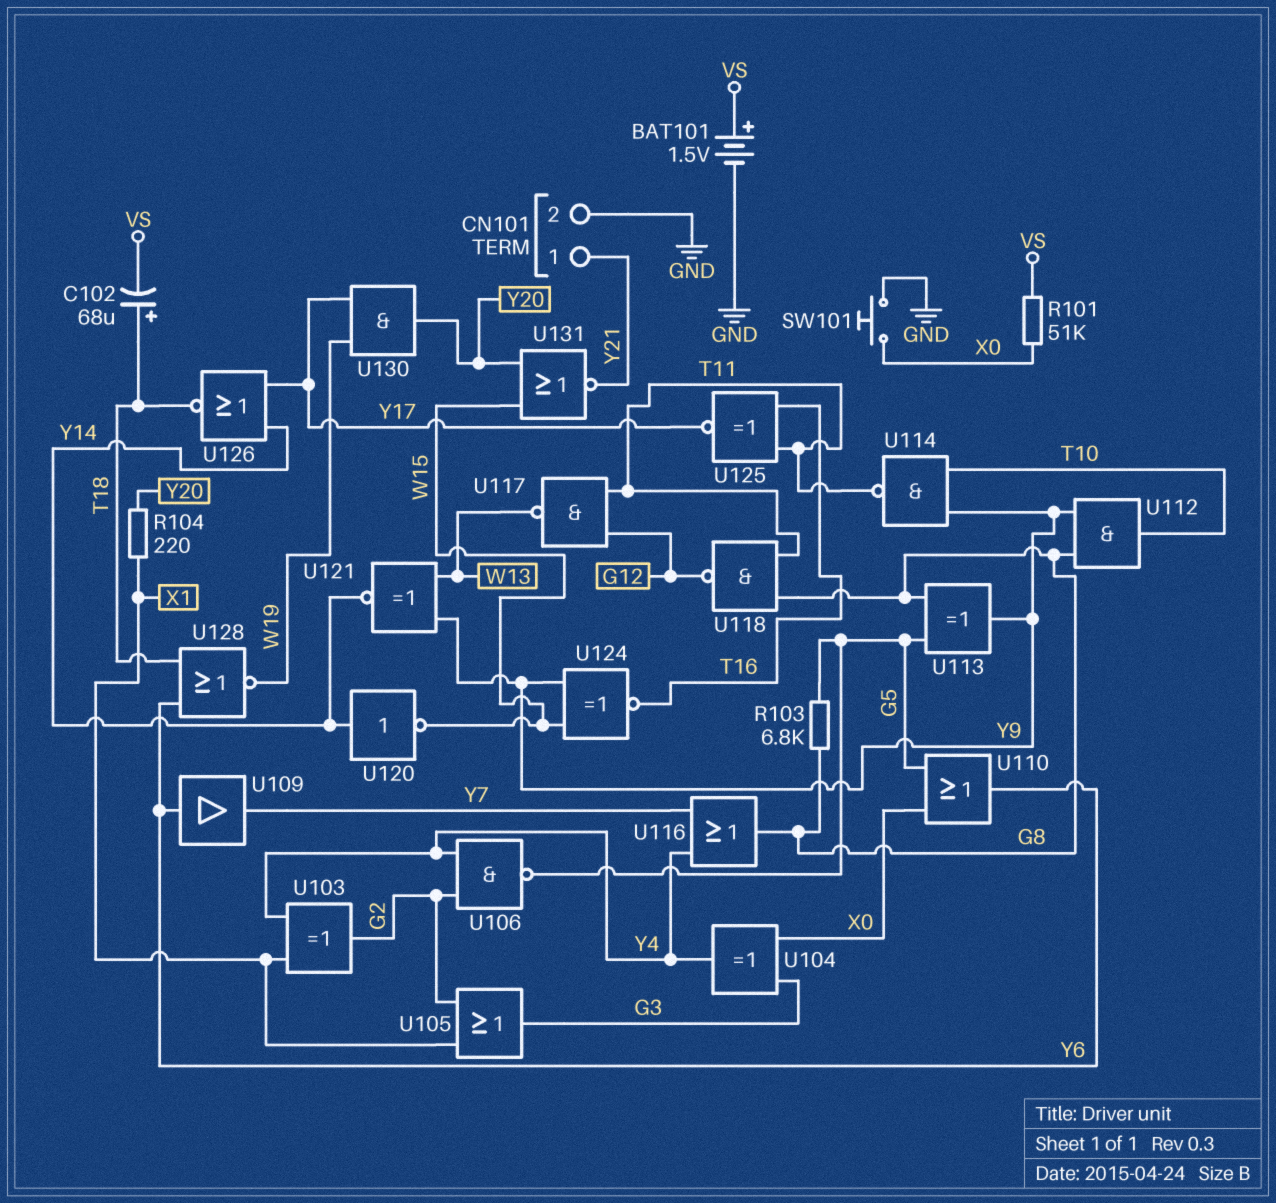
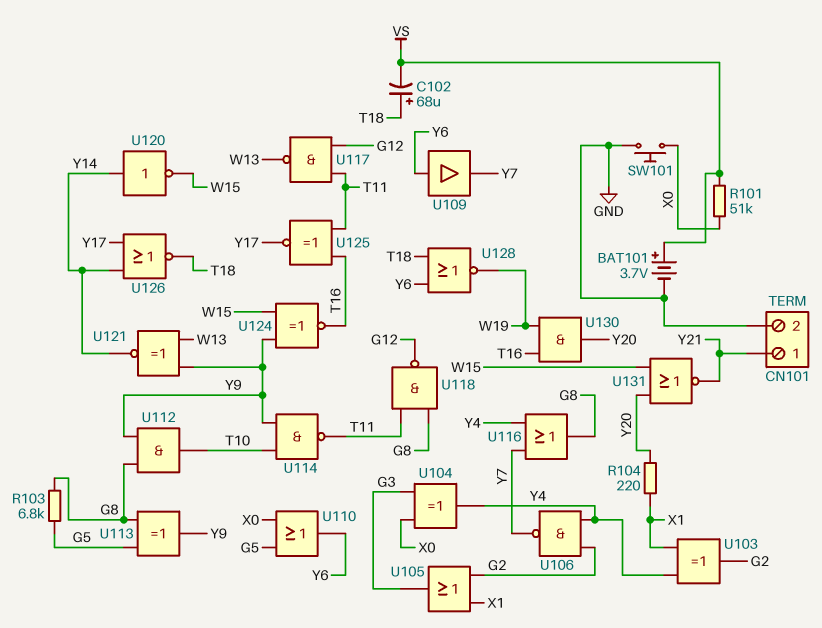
BAT101: 1.5V (plus VS, minus GND) -> 3.7V (plus VS, minus GND)
U106: NAND (in G2, in Y4, out G5) -> NAND (in G2, in Y4, out Y7)
U130: AND (in W19, in Y17, out Y20) -> AND (in T16, in W19, out Y20)

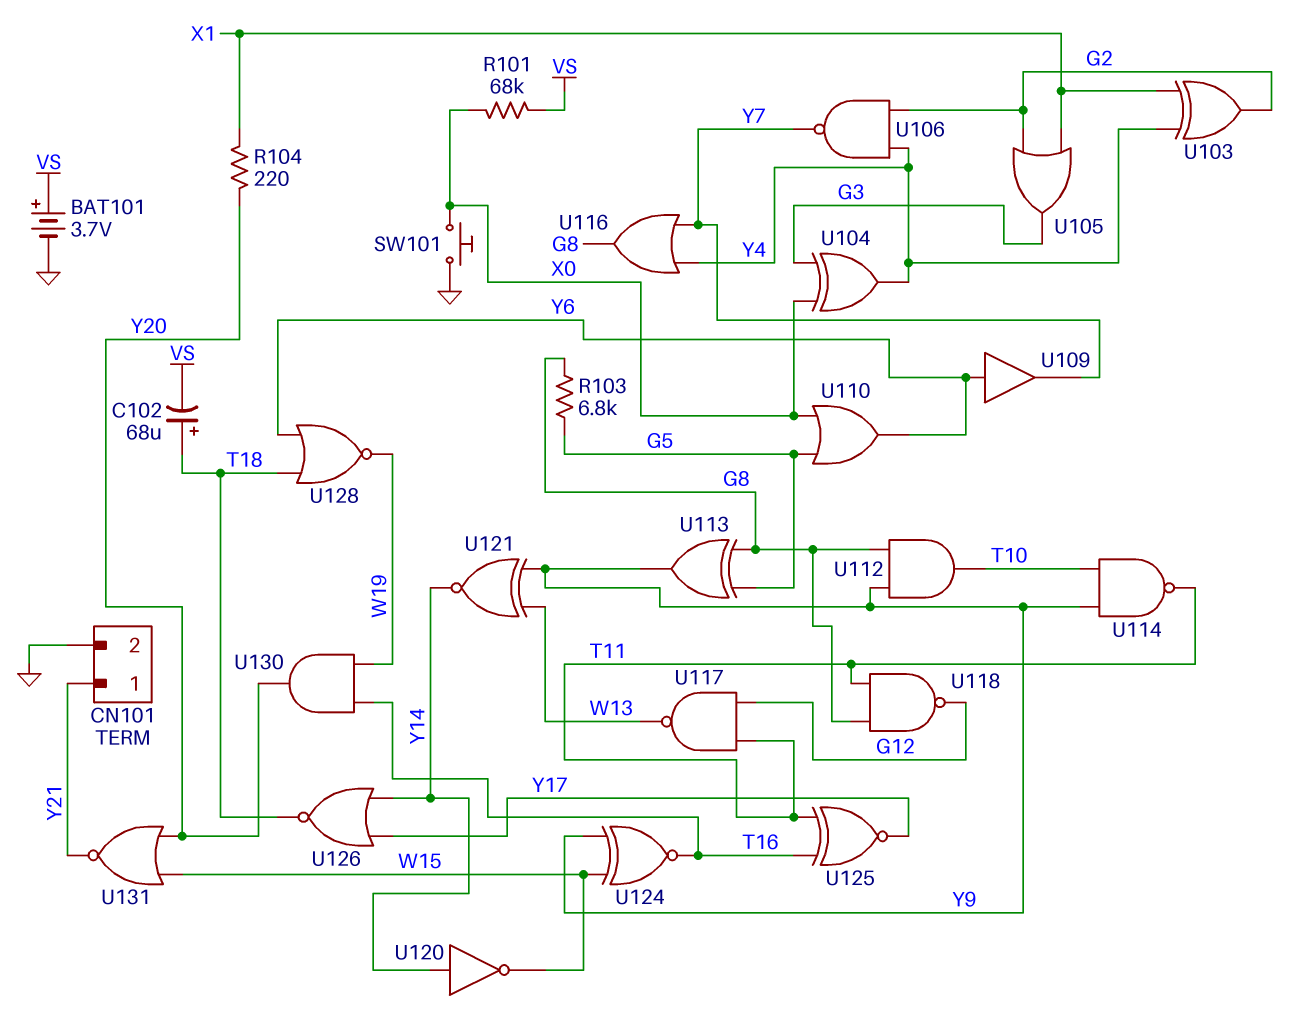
R101: 51k (VS, X0) -> 68k (VS, X0)

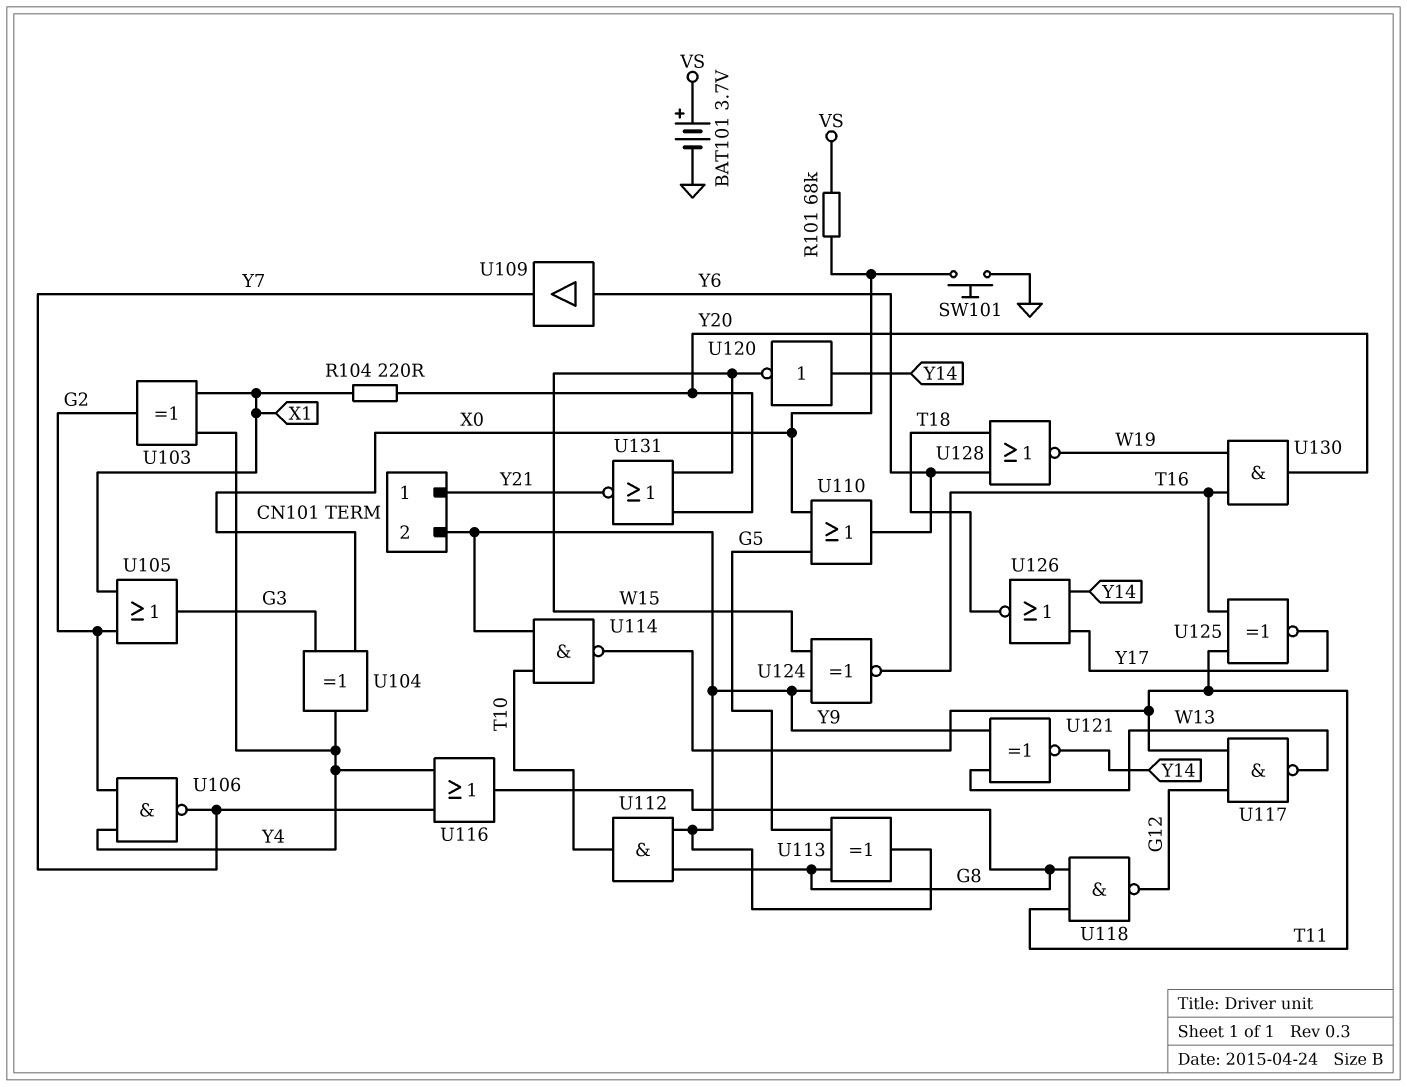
C102: 68uF (plus T18, minus VS) -> none
CN101 pin 2: GND -> Y9
R103: 6.8k (G5, G8) -> none

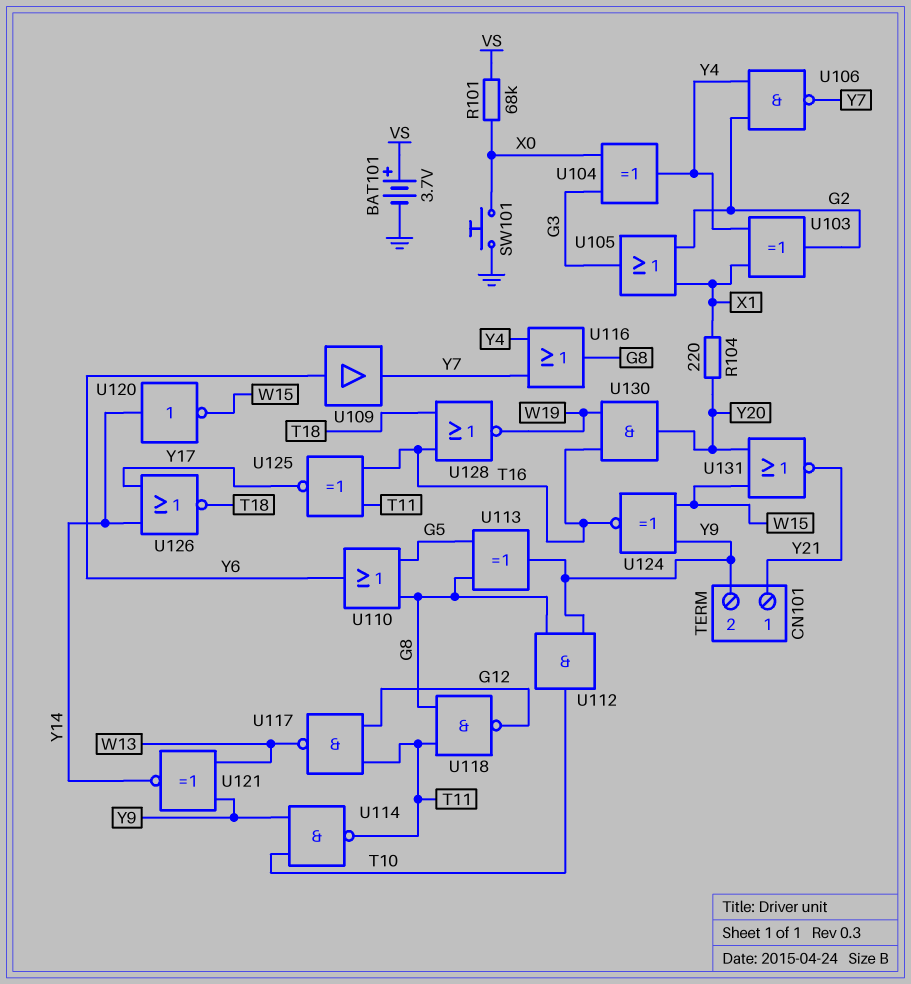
U110: OR (in G5, in X0, out Y6) -> OR (in G5, in G8, out Y6)
U128: NOR (in T18, in Y6, out W19) -> NOR (in T16, in T18, out W19)

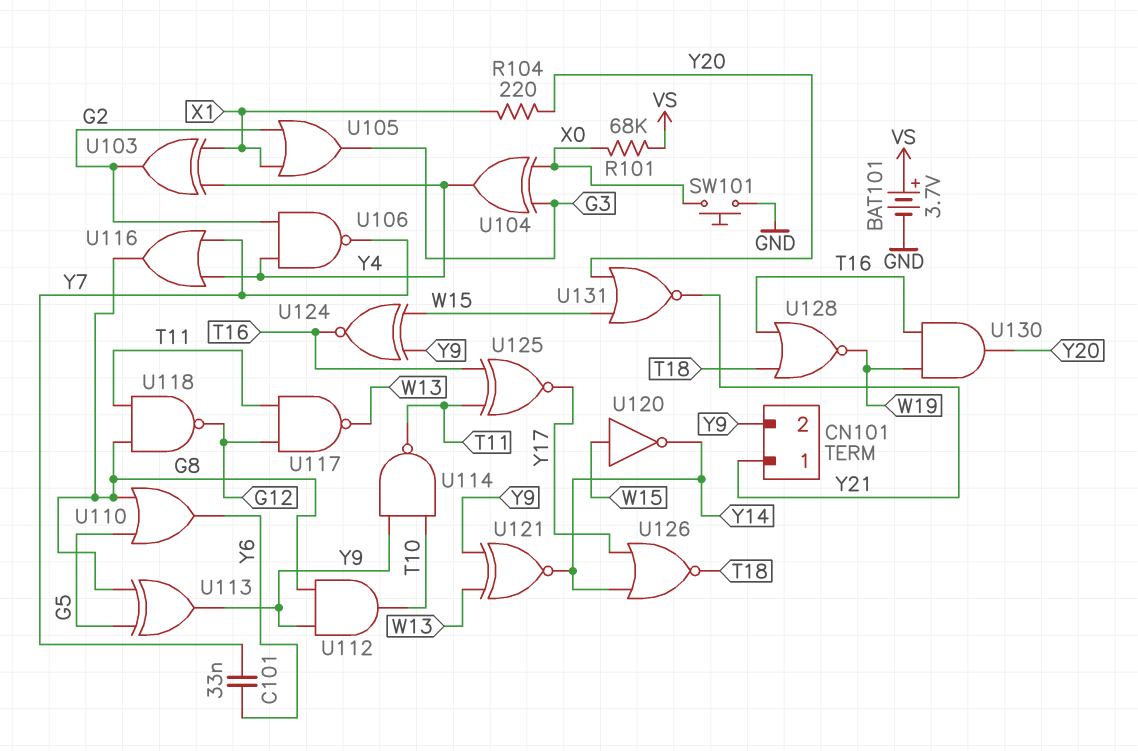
C101: none -> 33nF (Y6, Y7)
U109: buffer (in Y6, out Y7) -> none
U120: NOT (in Y14, out W15) -> NOT (in W15, out Y14)

